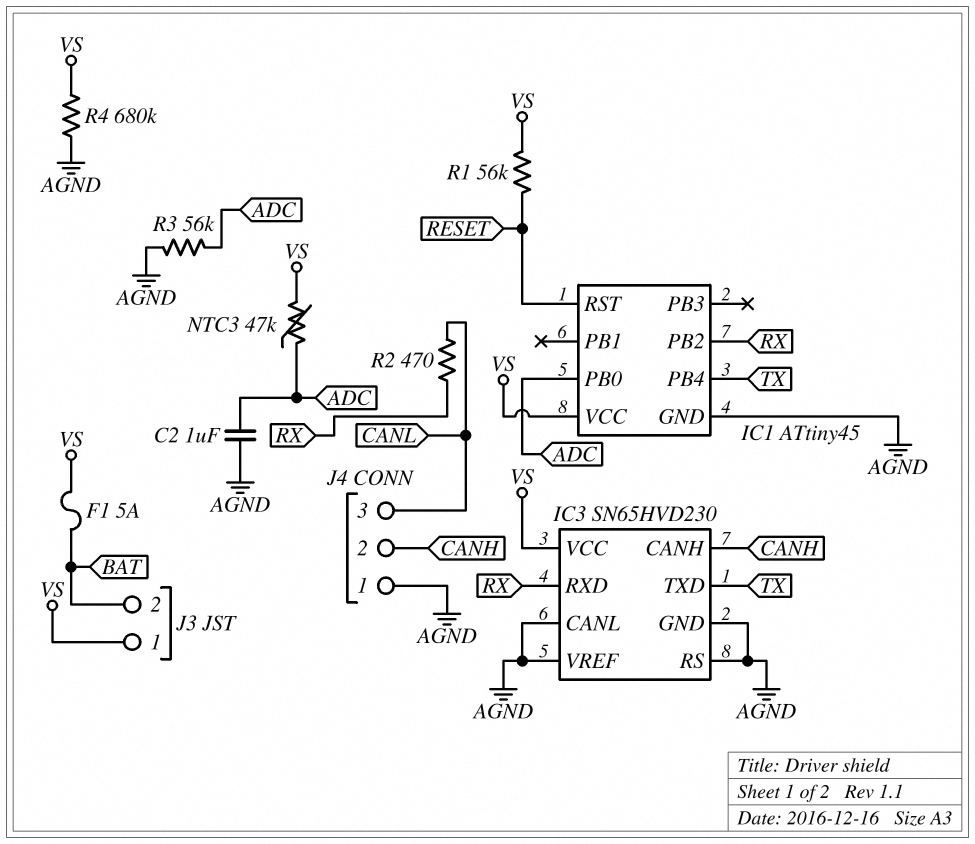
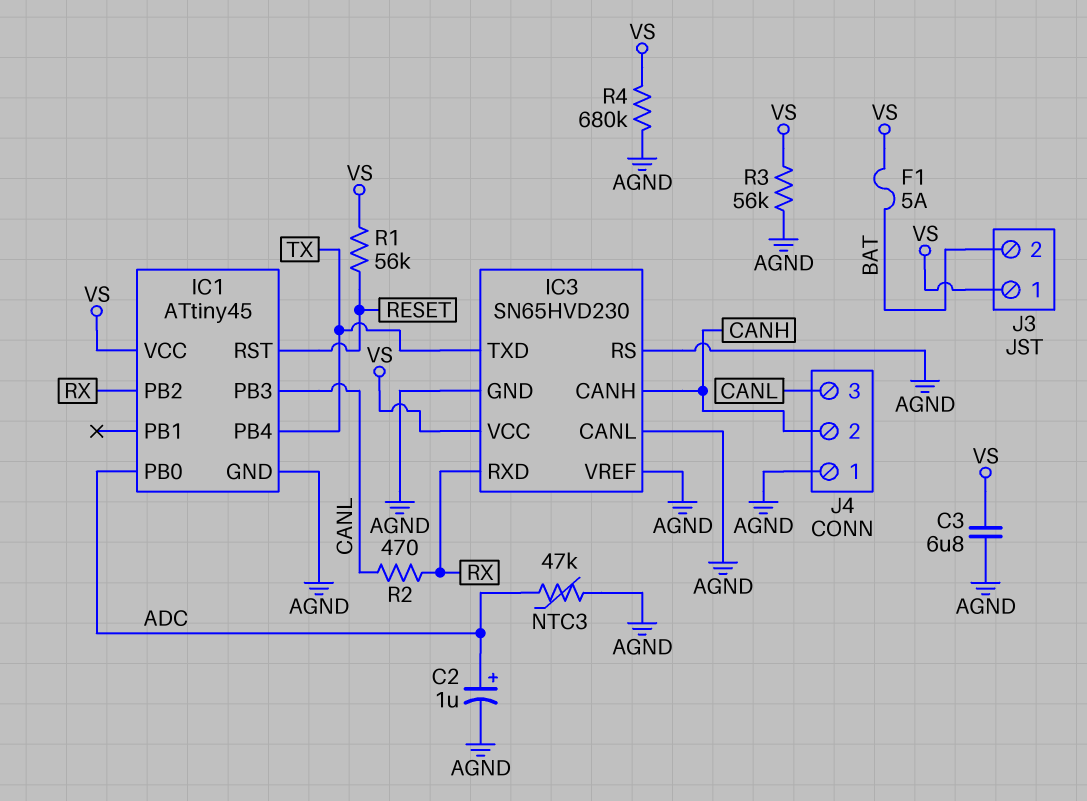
C2: 1uF (ADC, AGND) -> 1uF (plus ADC, minus AGND)
C3: none -> 6.8uF (AGND, VS)
IC1 pin PB3: none -> CANL
NTC3: 47k (ADC, VS) -> 47k (ADC, AGND)
R3: 56k (ADC, AGND) -> 56k (AGND, VS)

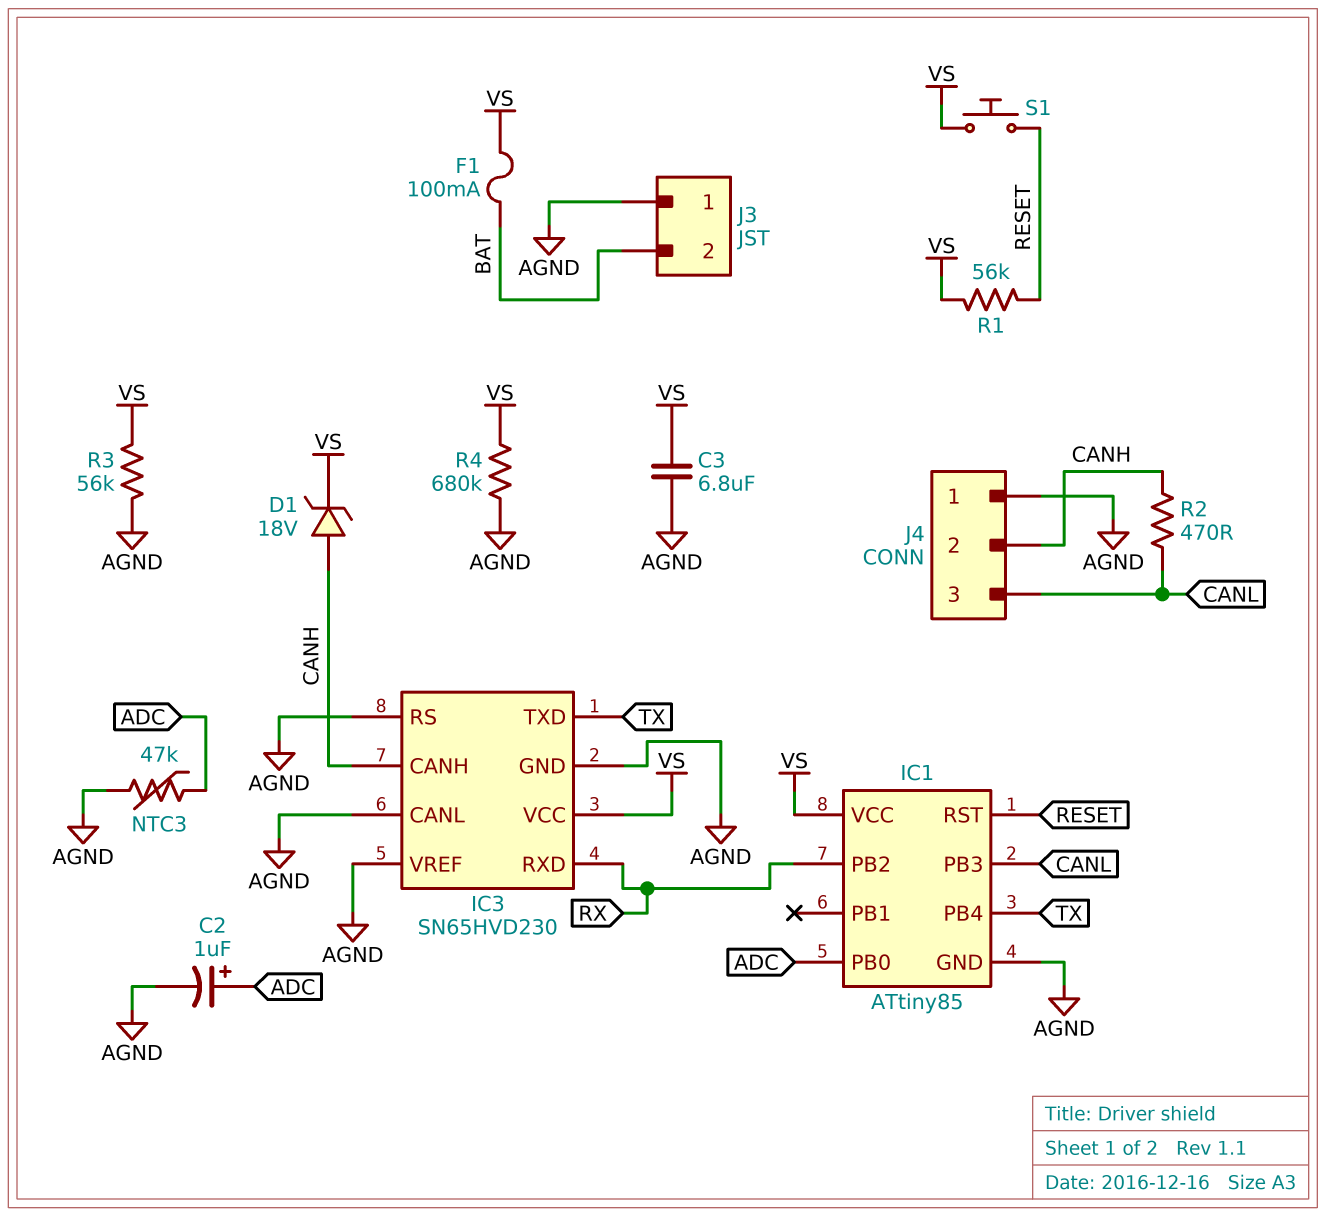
D1: none -> zener 18V (A CANH, K VS)
F1: 5A (BAT, VS) -> 100mA (BAT, VS)
IC1: ATtiny45 -> ATtiny85
J3 pin 1: VS -> AGND
R2: 470 (CANL, RX) -> 470 (CANH, CANL)
S1: none -> button (RESET, VS)

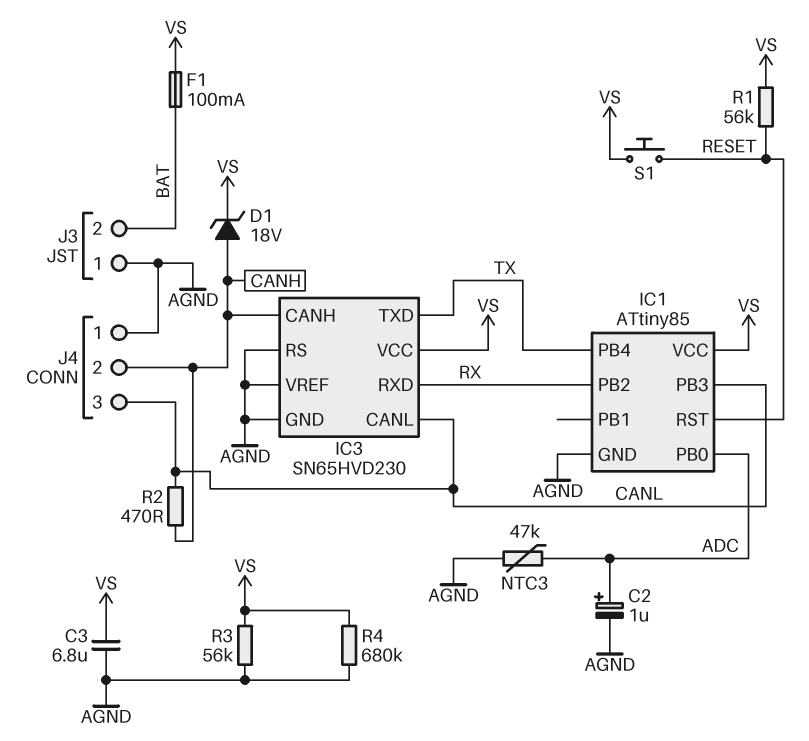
IC3 pin CANL: AGND -> CANL

